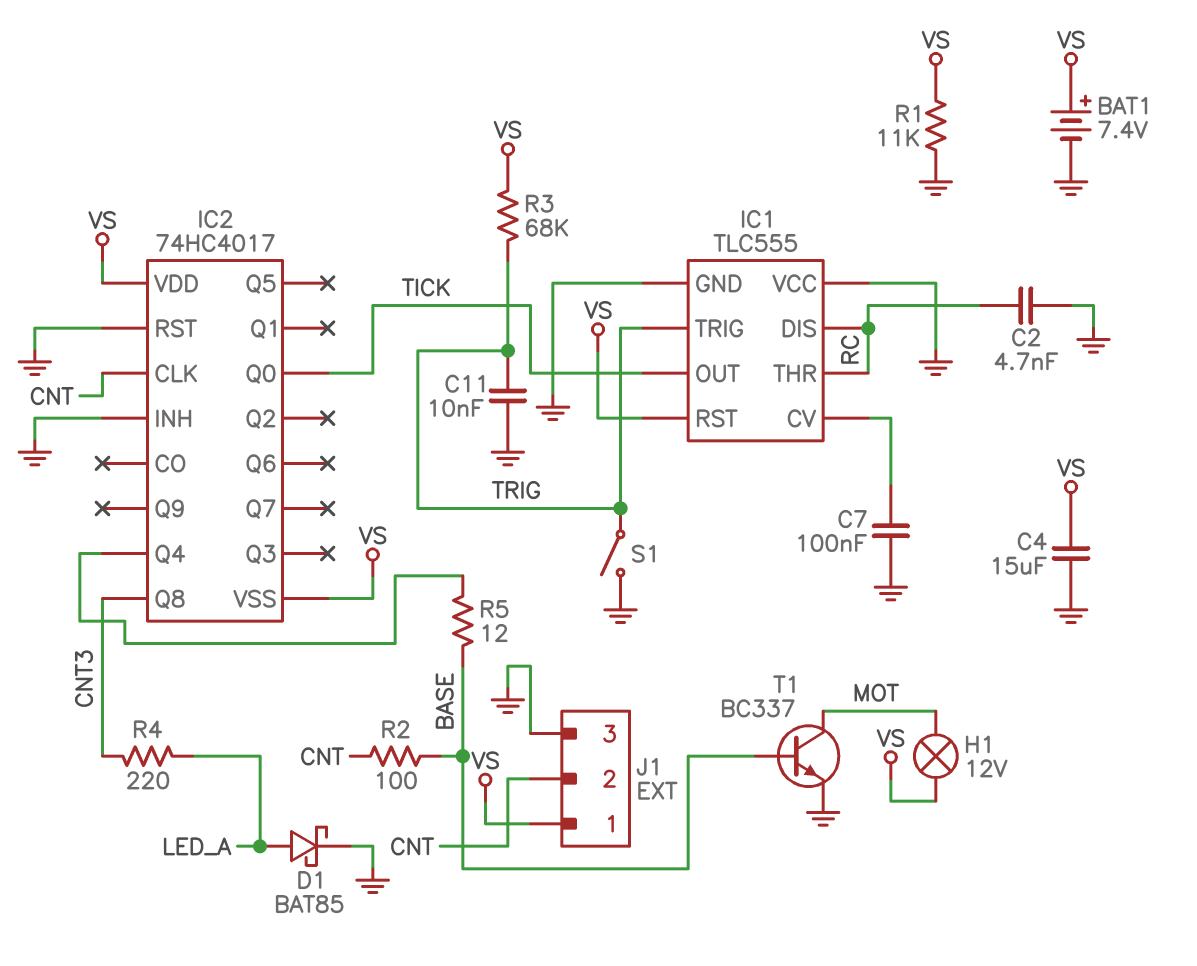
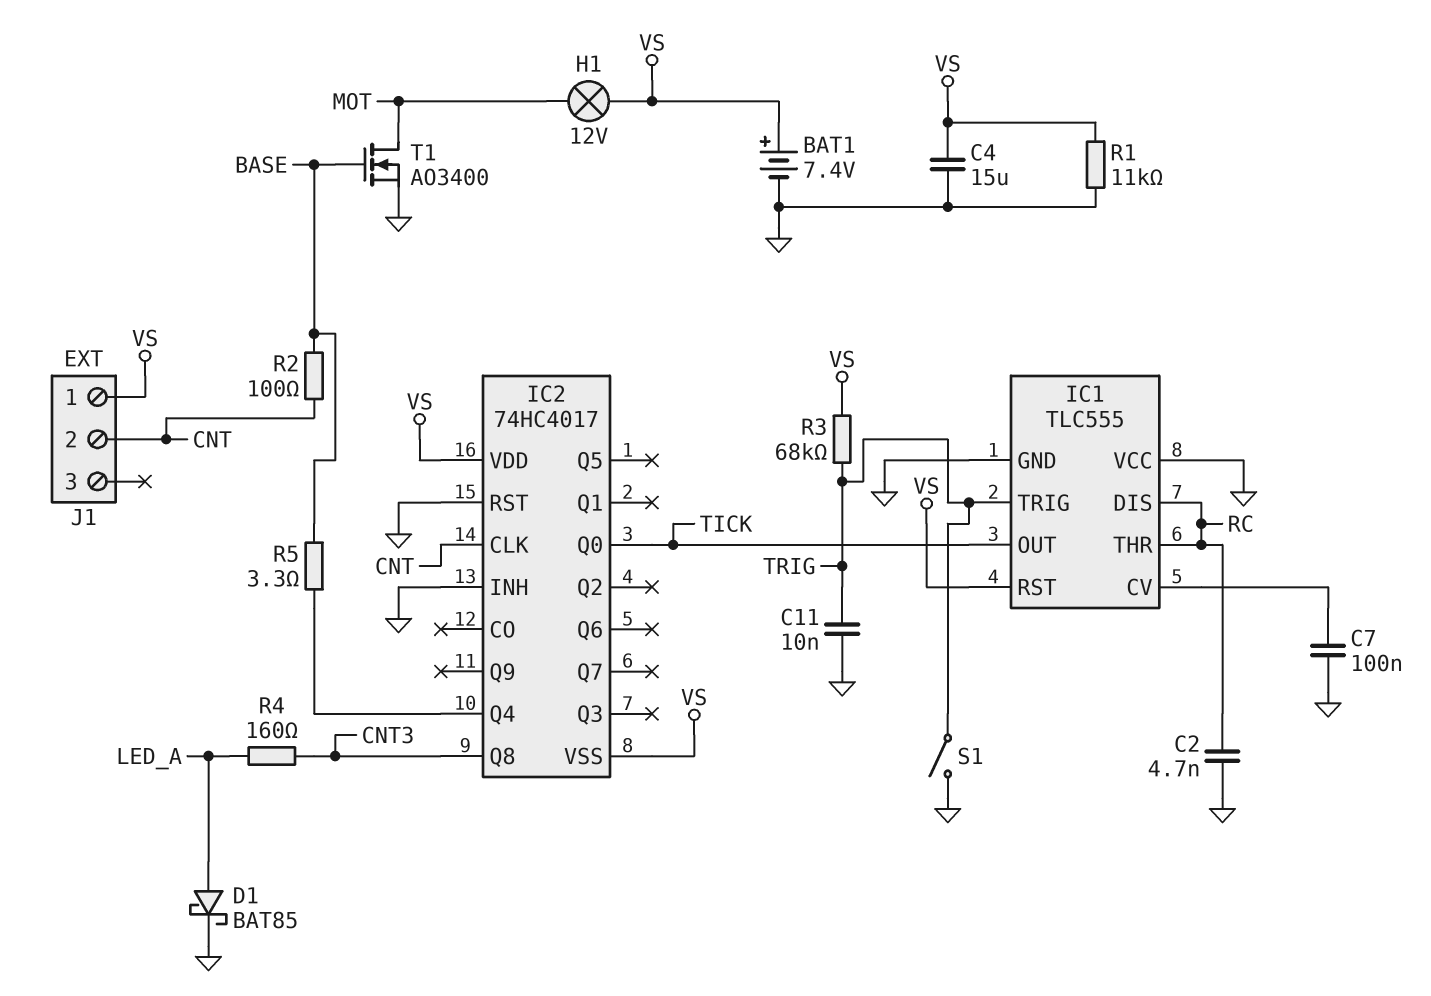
J1 pin 3: GND -> none
R4: 220 (CNT3, LED_A) -> 160 (CNT3, LED_A)
R5: 12 (BASE, IC2/Q4) -> 3.3 (BASE, IC2/Q4)
T1: NPN BC337 (B BASE, C MOT, E GND) -> NMOS AO3400 (G BASE, D MOT, S GND)

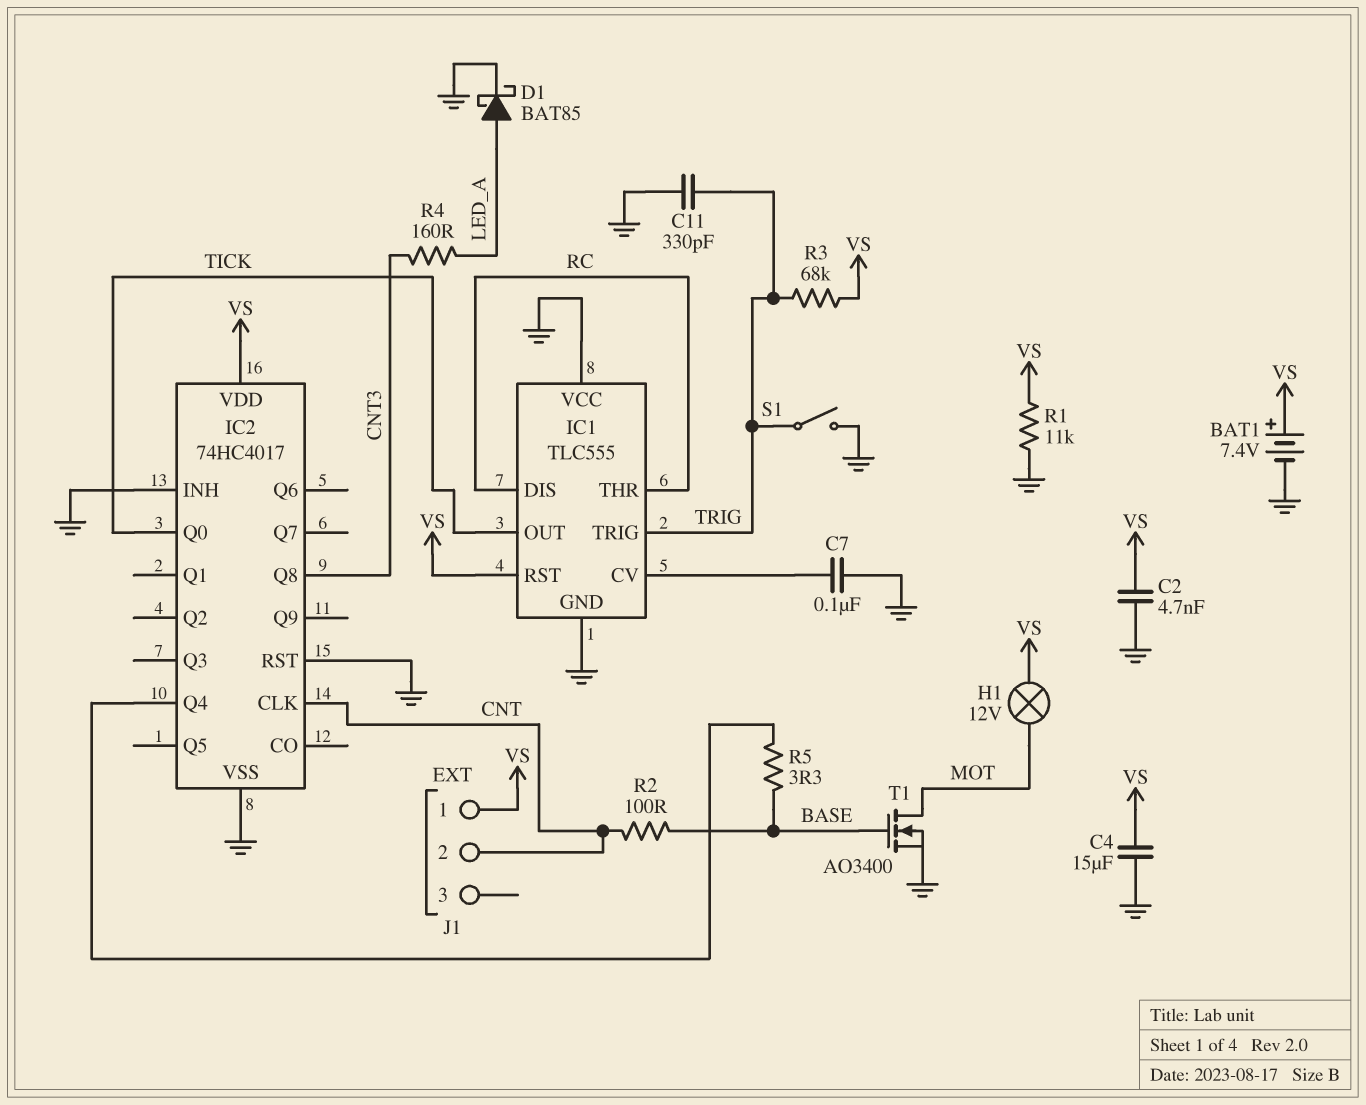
C2: 4.7nF (GND, RC) -> 4.7nF (GND, VS)
C11: 10nF (GND, TRIG) -> 330pF (GND, TRIG)
IC2 pin VSS: VS -> GND

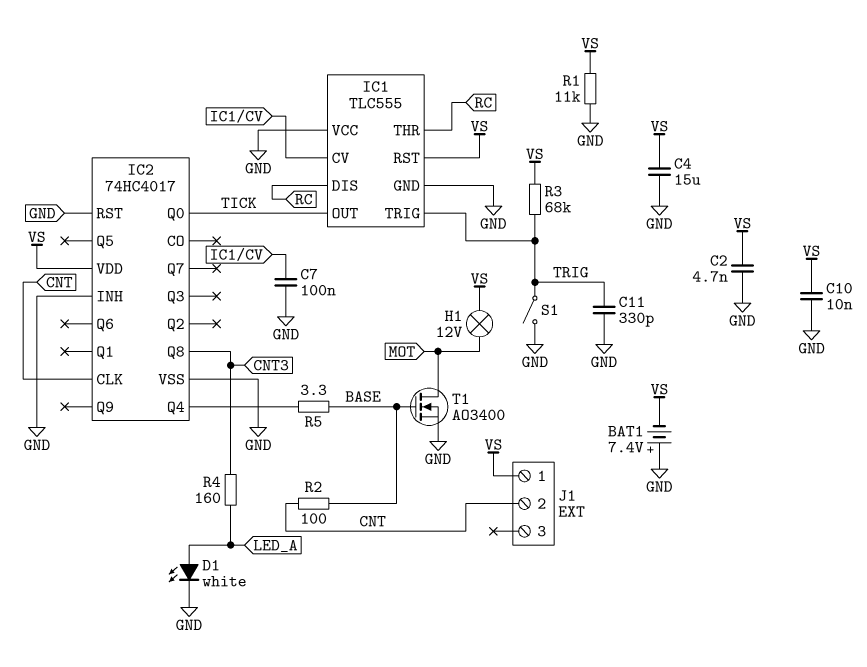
BAT1: 7.4V (plus VS, minus GND) -> 7.4V (plus GND, minus VS)
C10: none -> 10nF (GND, VS)
D1: schottky BAT85 (A LED_A, K GND) -> LED white (A LED_A, K GND)

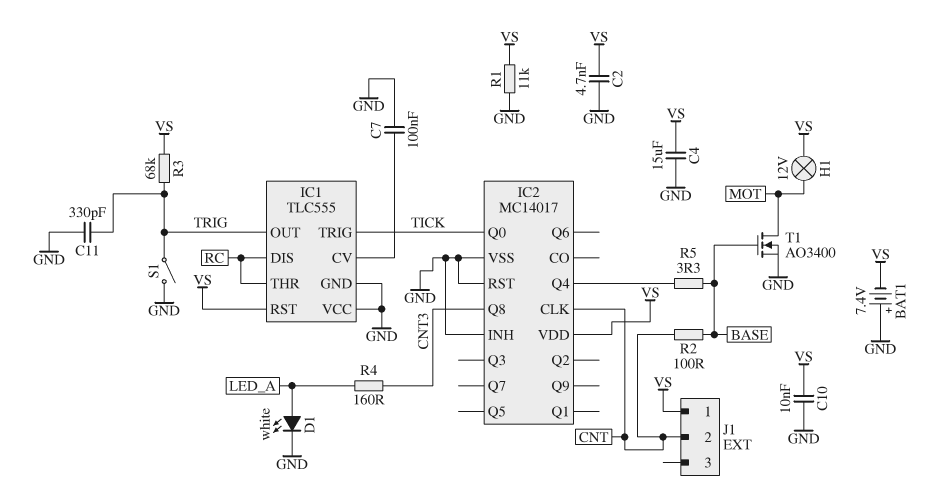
IC1 pin OUT: TICK -> TRIG
IC1 pin TRIG: TRIG -> TICK
IC2: 74HC4017 -> MC14017

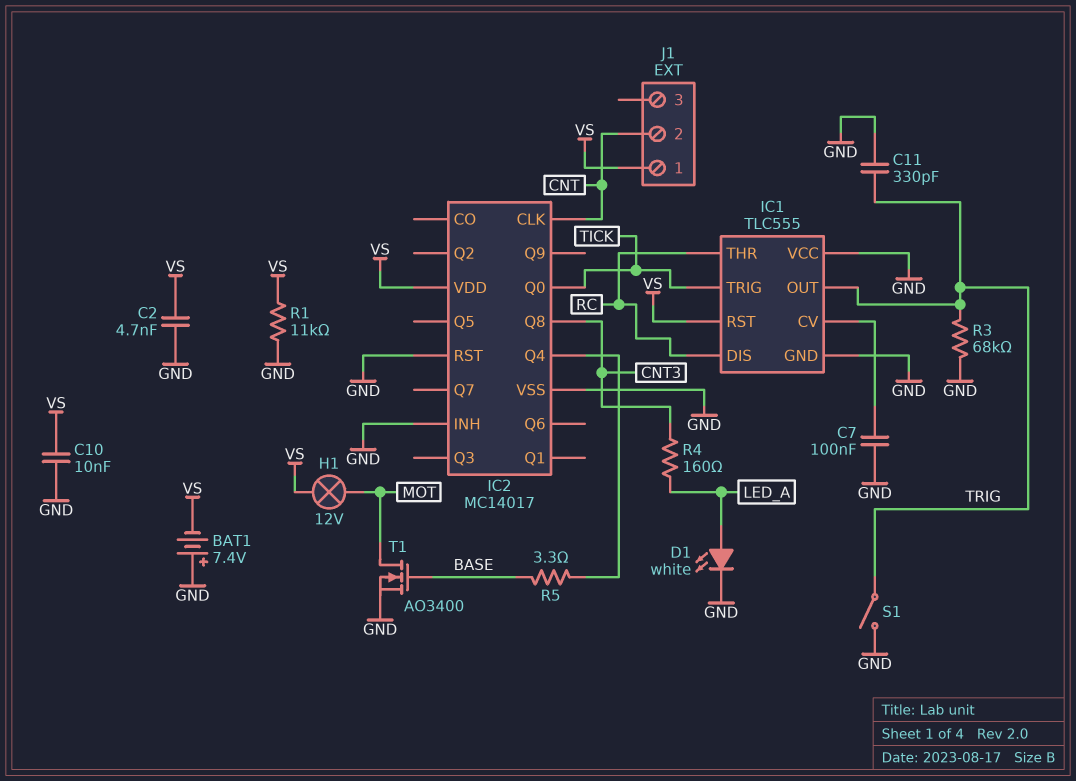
C4: 15uF (GND, VS) -> none
R2: 100 (BASE, CNT) -> none
R3: 68k (TRIG, VS) -> 68k (GND, TRIG)

